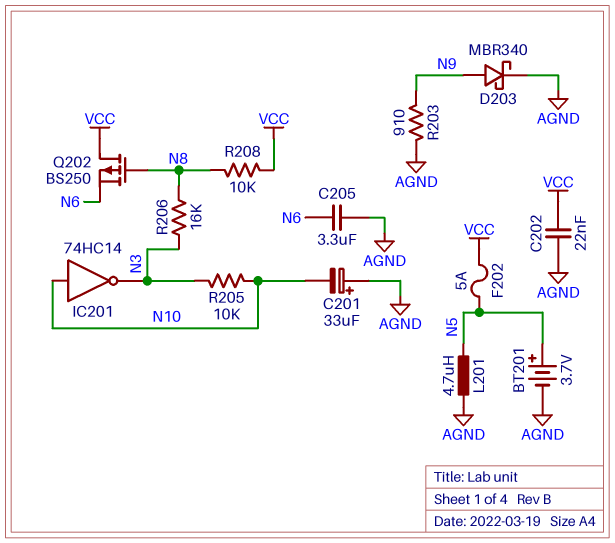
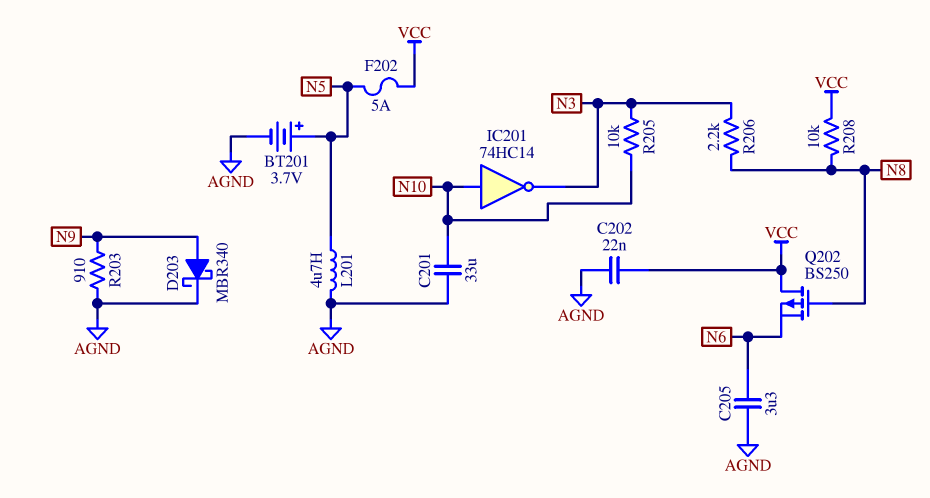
C201: 33uF (plus AGND, minus N10) -> 33uF (AGND, N10)
R206: 16k (N3, N8) -> 2.2k (N3, N8)

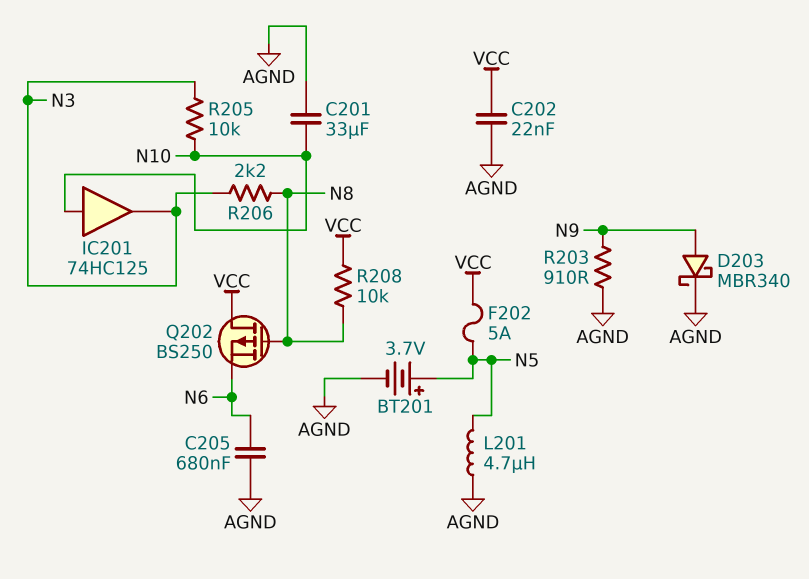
C205: 3.3uF (AGND, N6) -> 680nF (AGND, N6)
IC201: NOT 74HC14 (in N10, out N3) -> buffer 74HC125 (in N10, out N3)

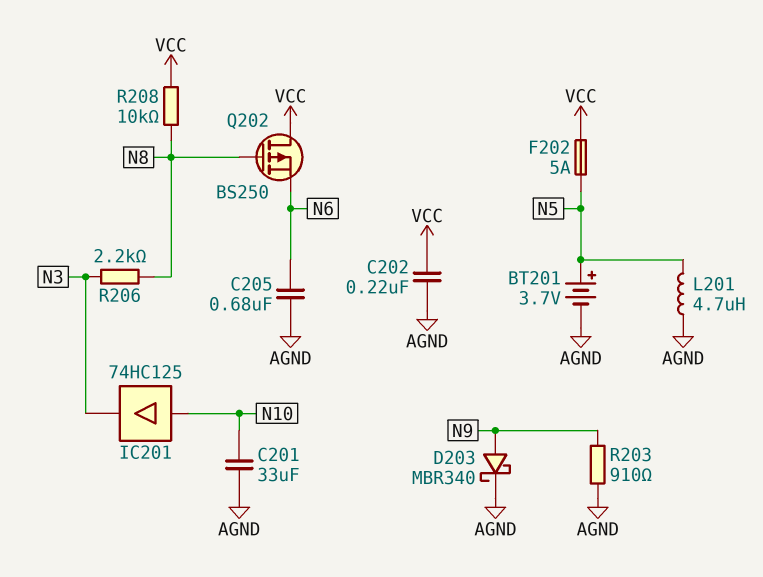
C202: 22nF (AGND, VCC) -> 220nF (AGND, VCC)
R205: 10k (N3, N10) -> none

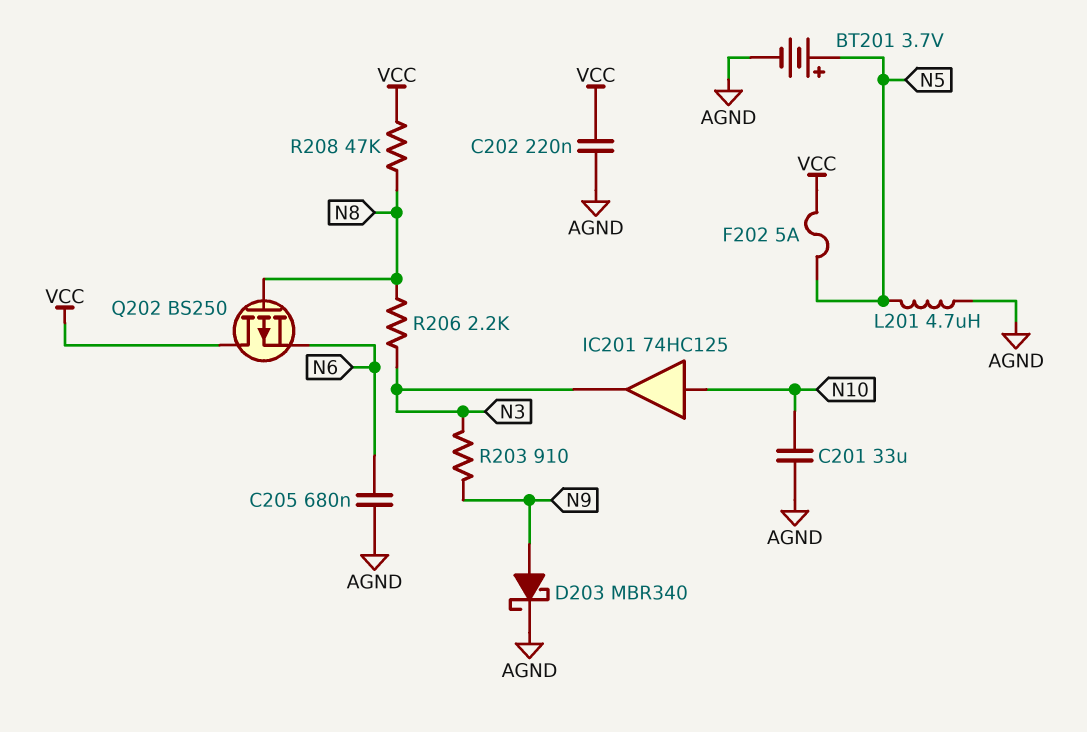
R203: 910 (AGND, N9) -> 910 (N3, N9)
R208: 10k (N8, VCC) -> 47k (N8, VCC)

